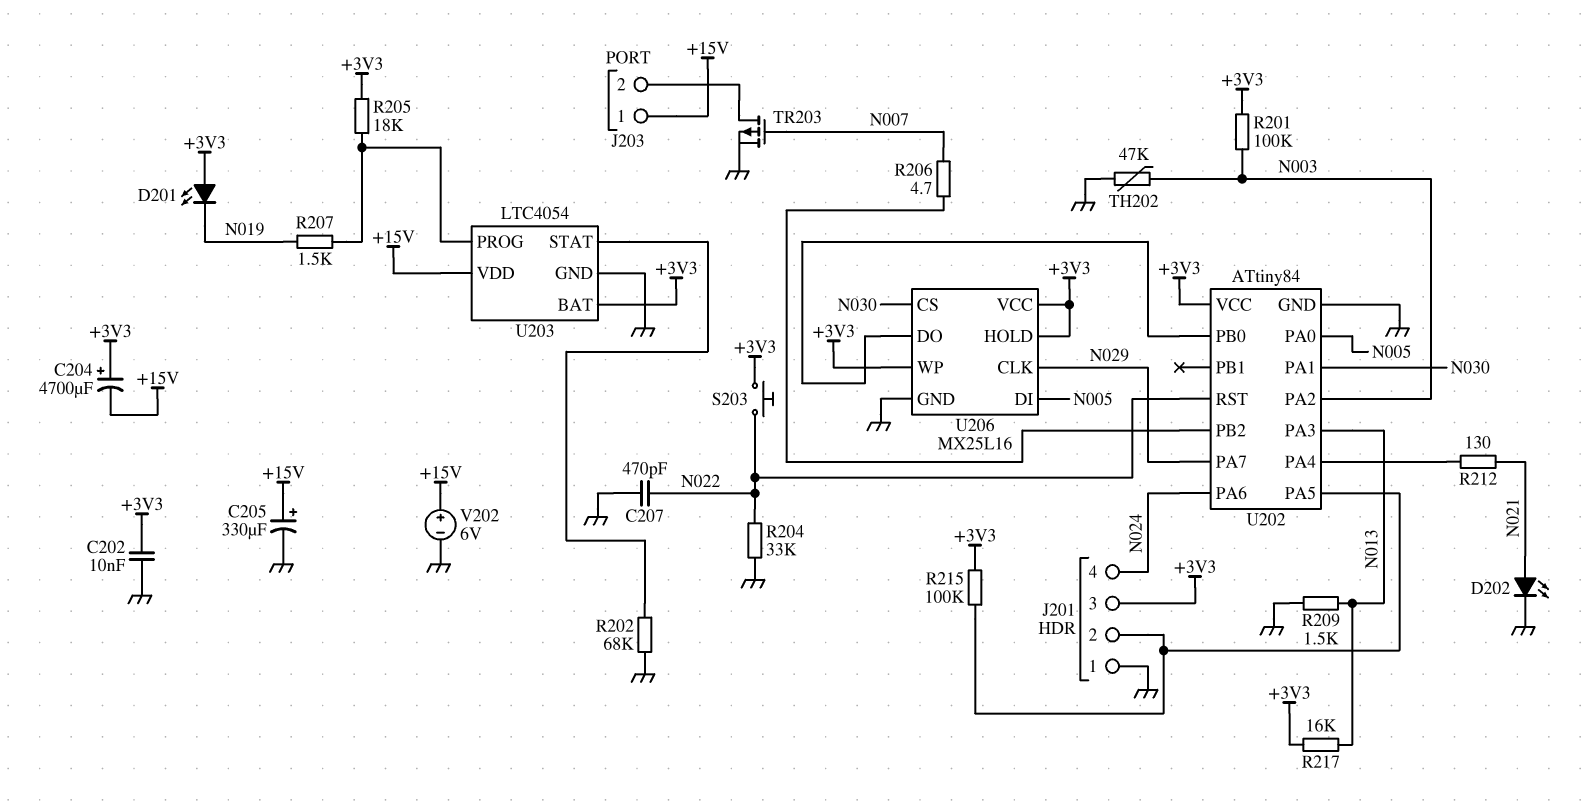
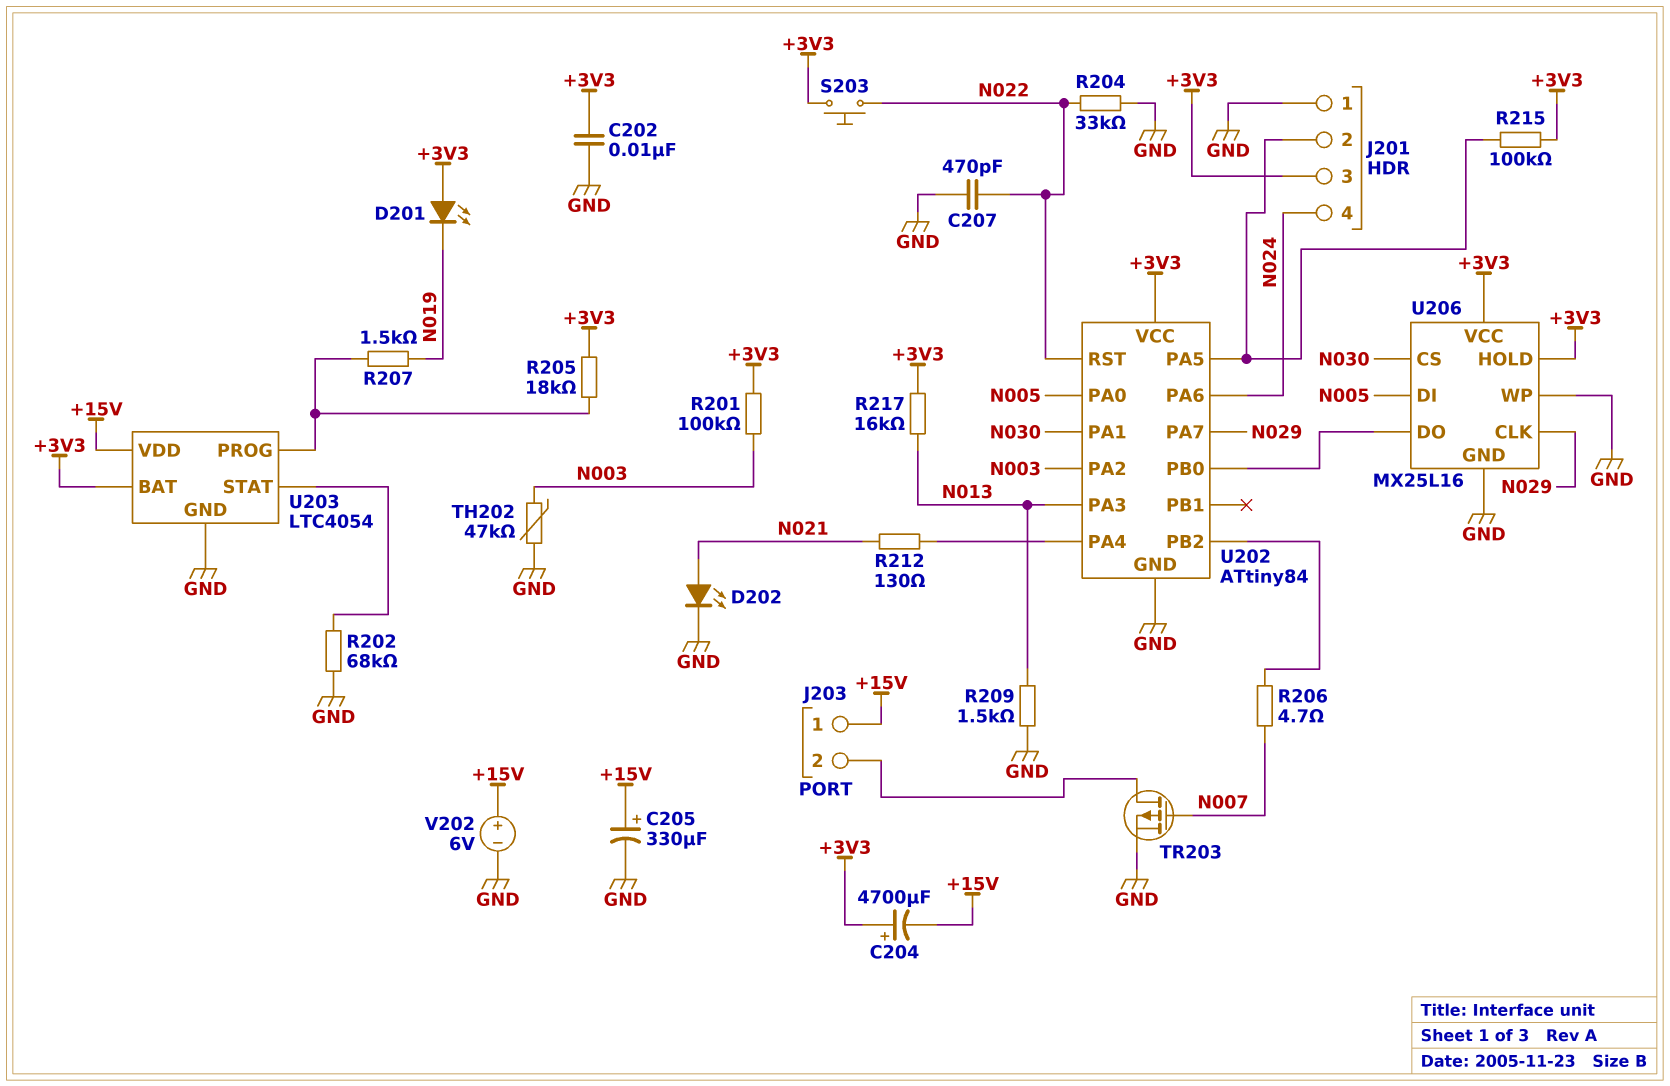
U206 pin WP: +3V3 -> GND

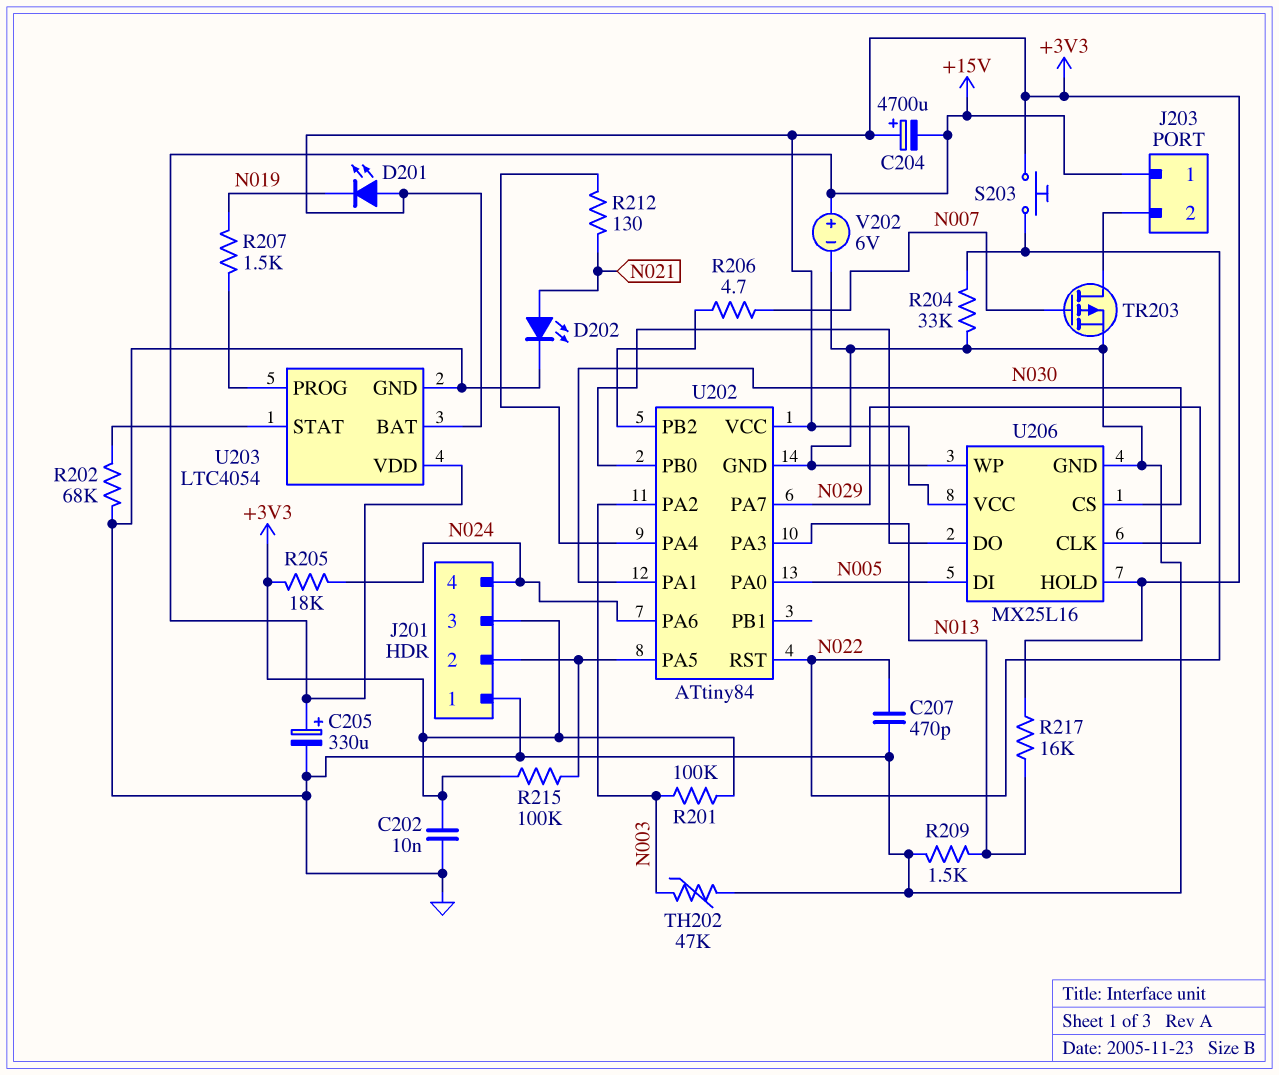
R205: 18k (+3V3, U203/PROG) -> 18k (+3V3, N024)

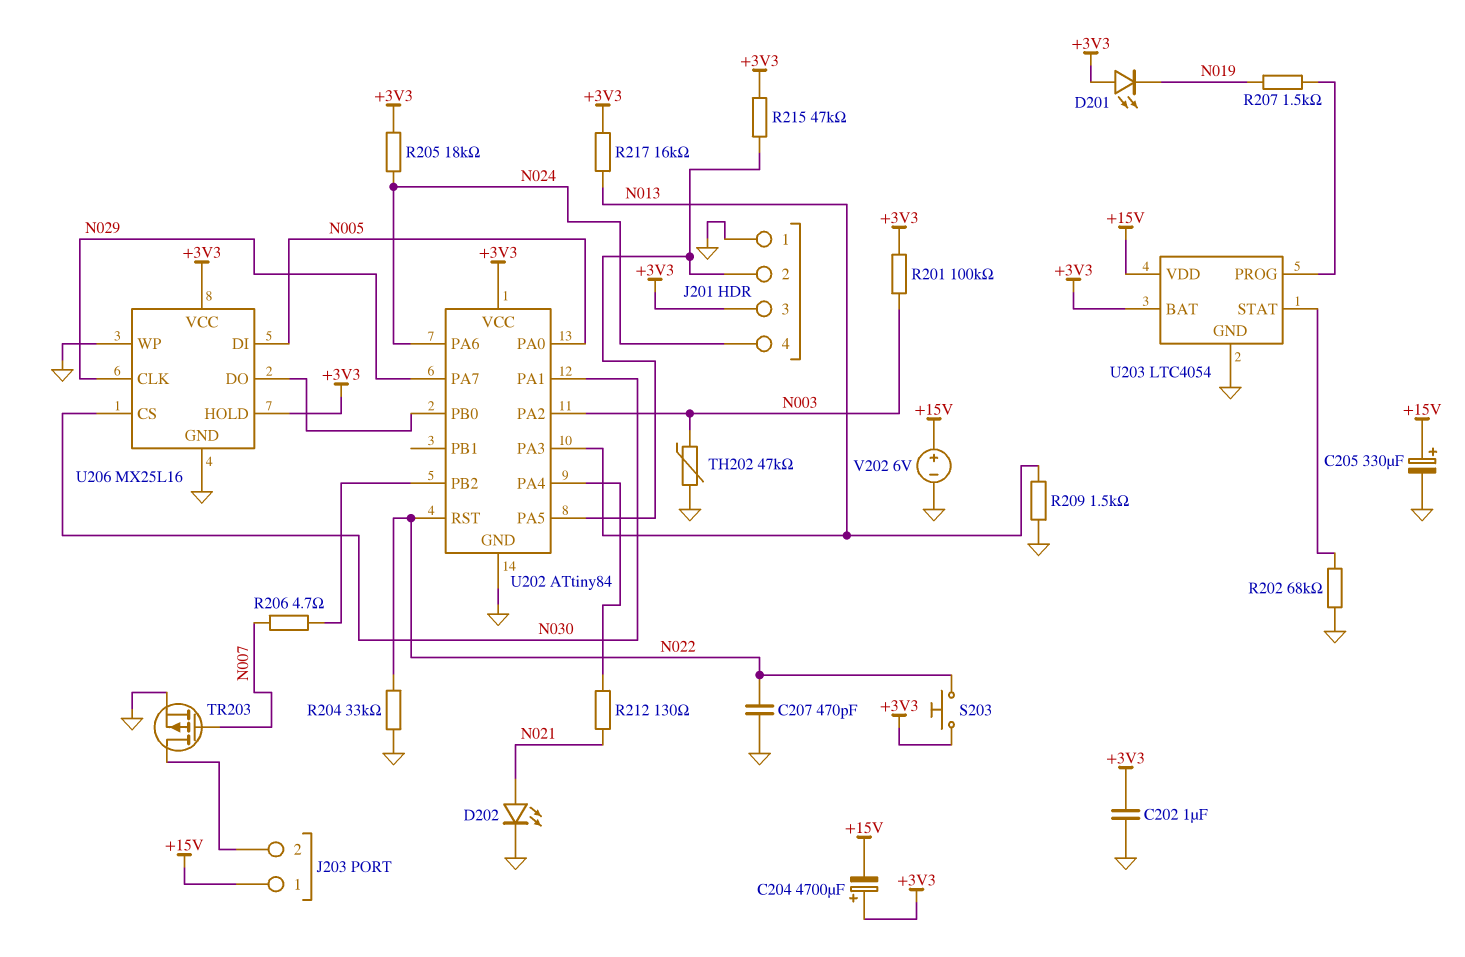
C202: 10nF (+3V3, GND) -> 1uF (+3V3, GND)
R215: 100k (+3V3, J201/2) -> 47k (+3V3, J201/2)

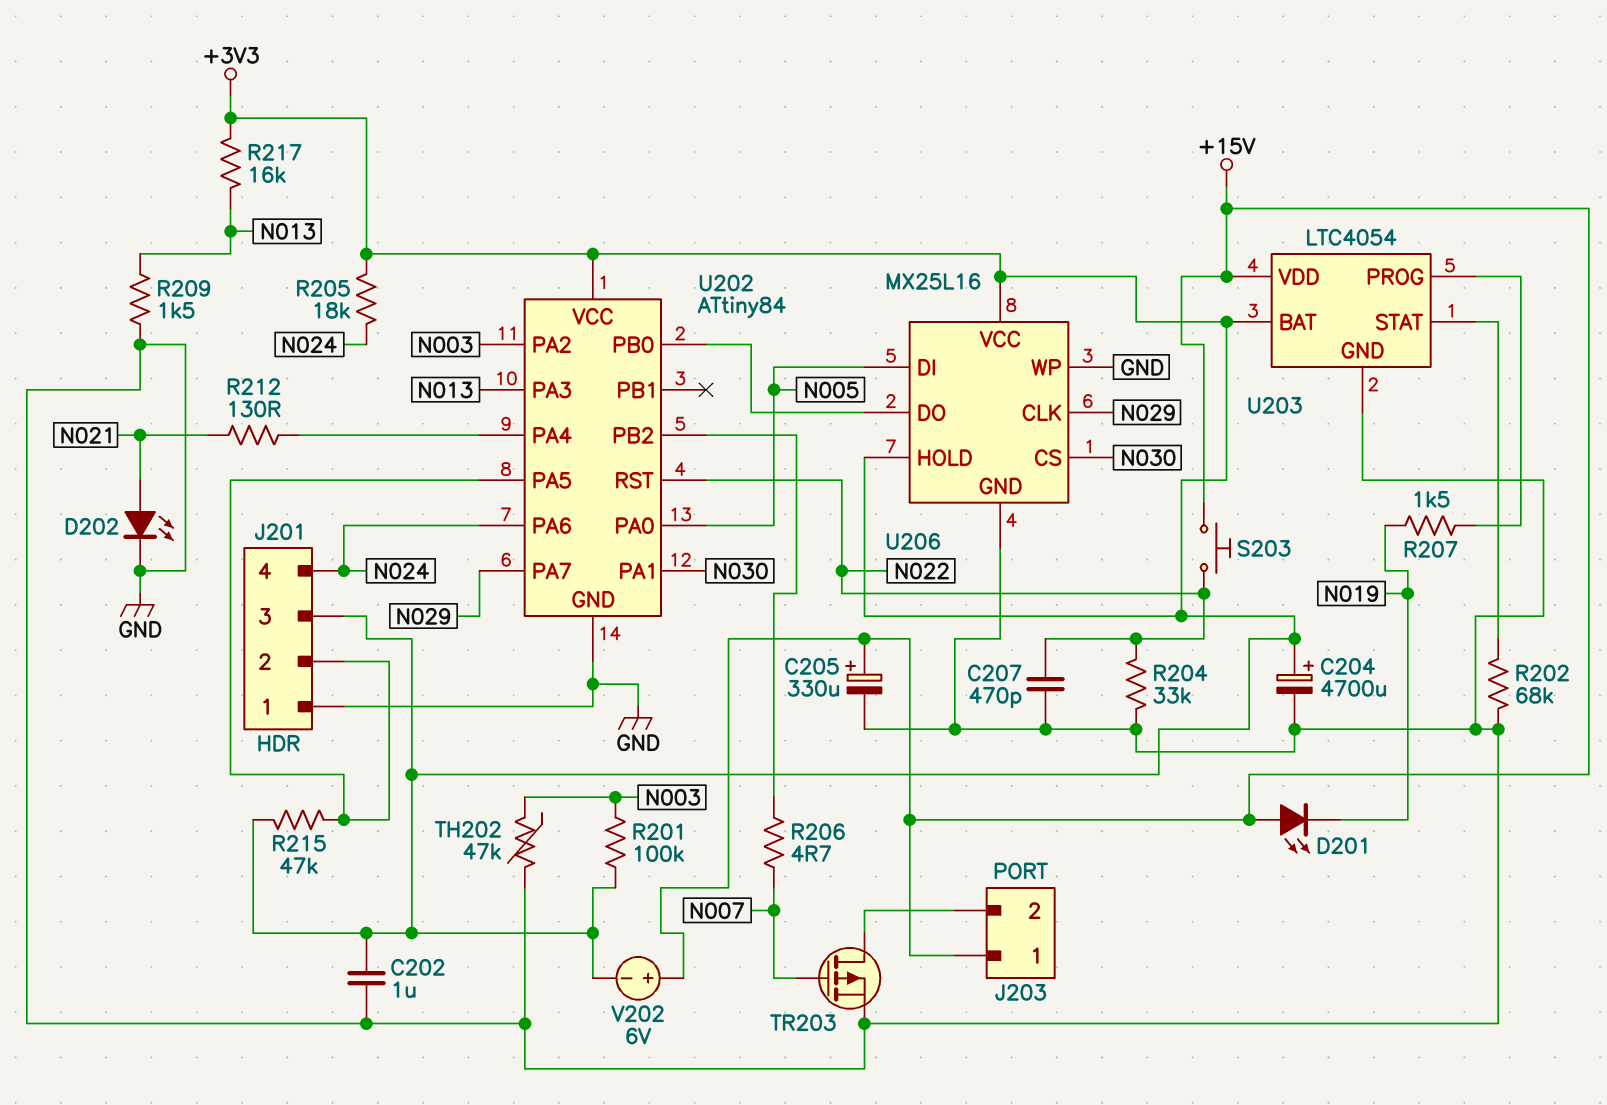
C204: 4700uF (plus +3V3, minus +15V) -> 4700uF (plus +3V3, minus GND)
D201: LED (A +3V3, K N019) -> LED (A +15V, K N019)
S203: button (+3V3, N022) -> button (+15V, N022)
V202: 6V (plus +15V, minus GND) -> 6V (plus +15V, minus +3V3)

